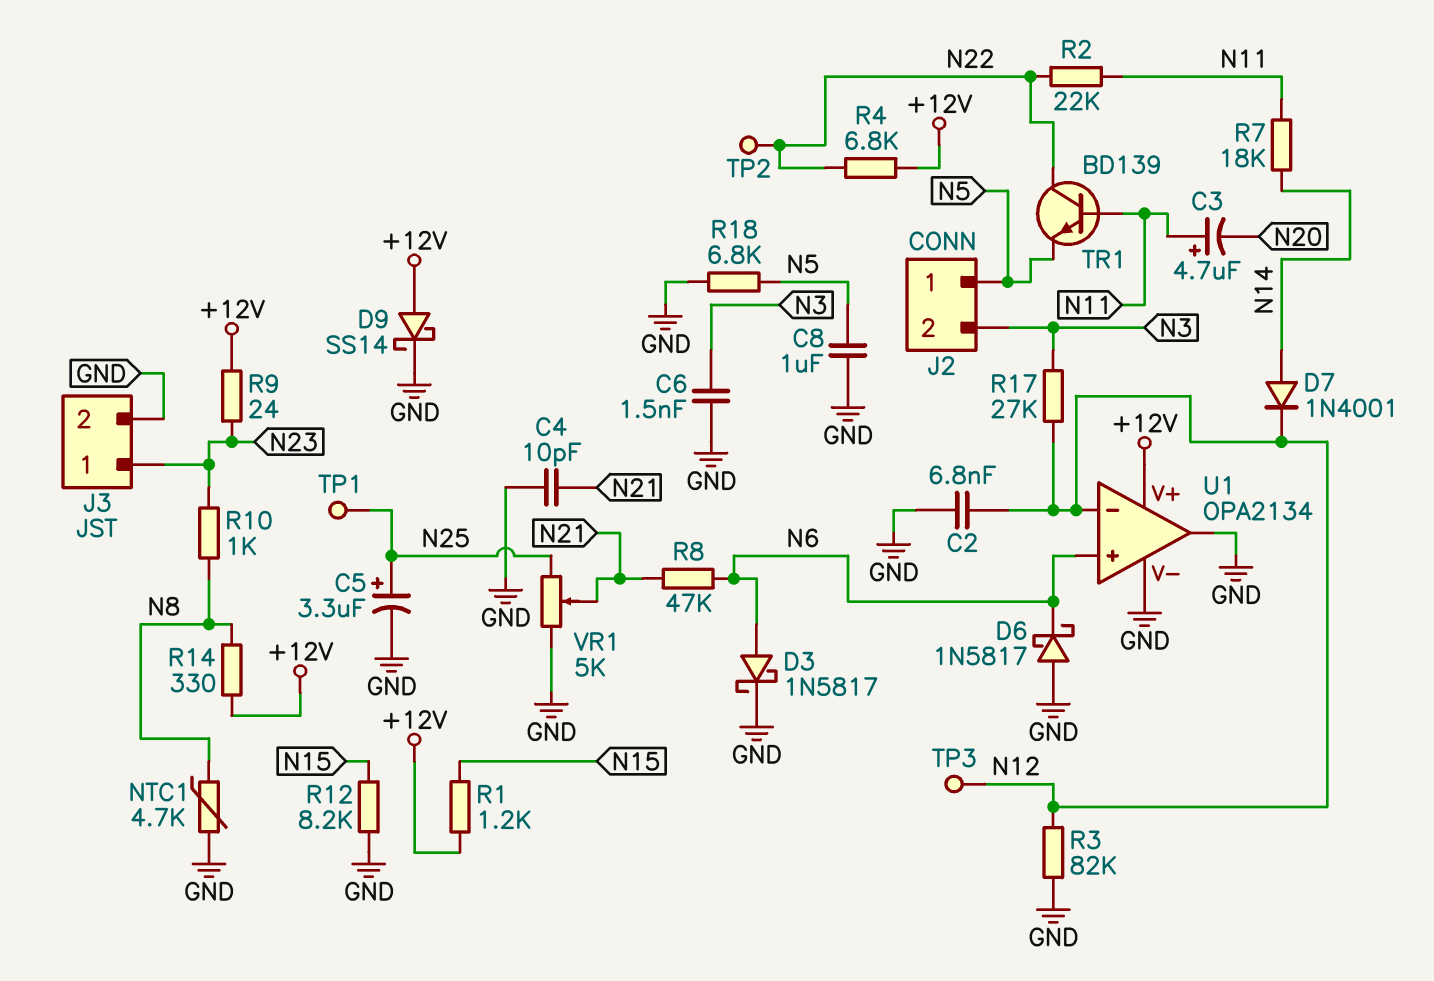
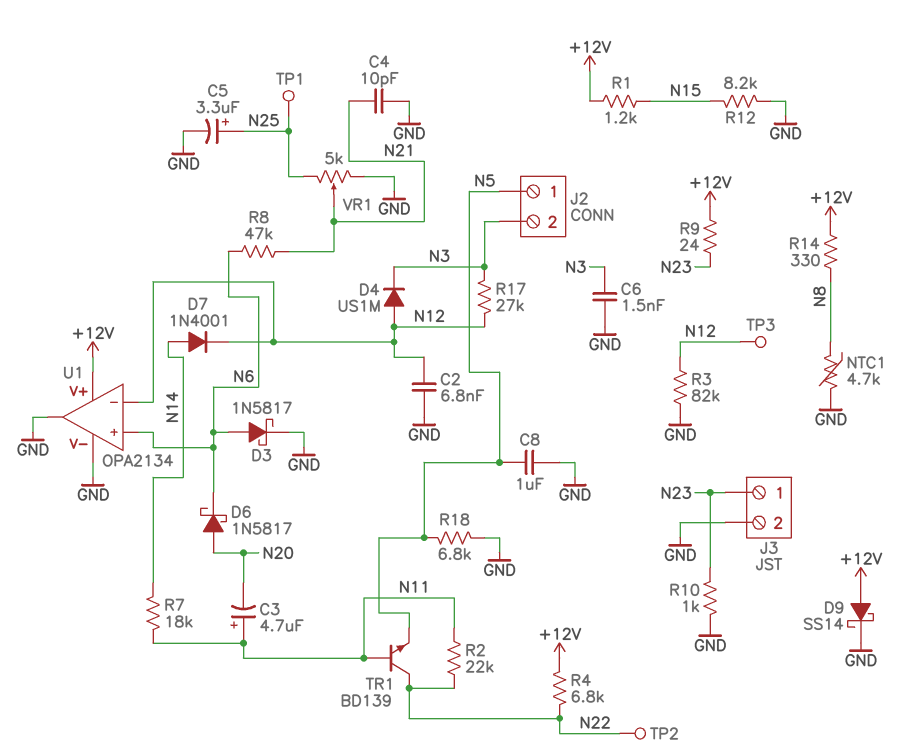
D4: none -> diode US1M (A N12, K N3)
D6: schottky 1N5817 (A GND, K N6) -> schottky 1N5817 (A N20, K N6)
R10: 1k (N8, N23) -> 1k (GND, N23)

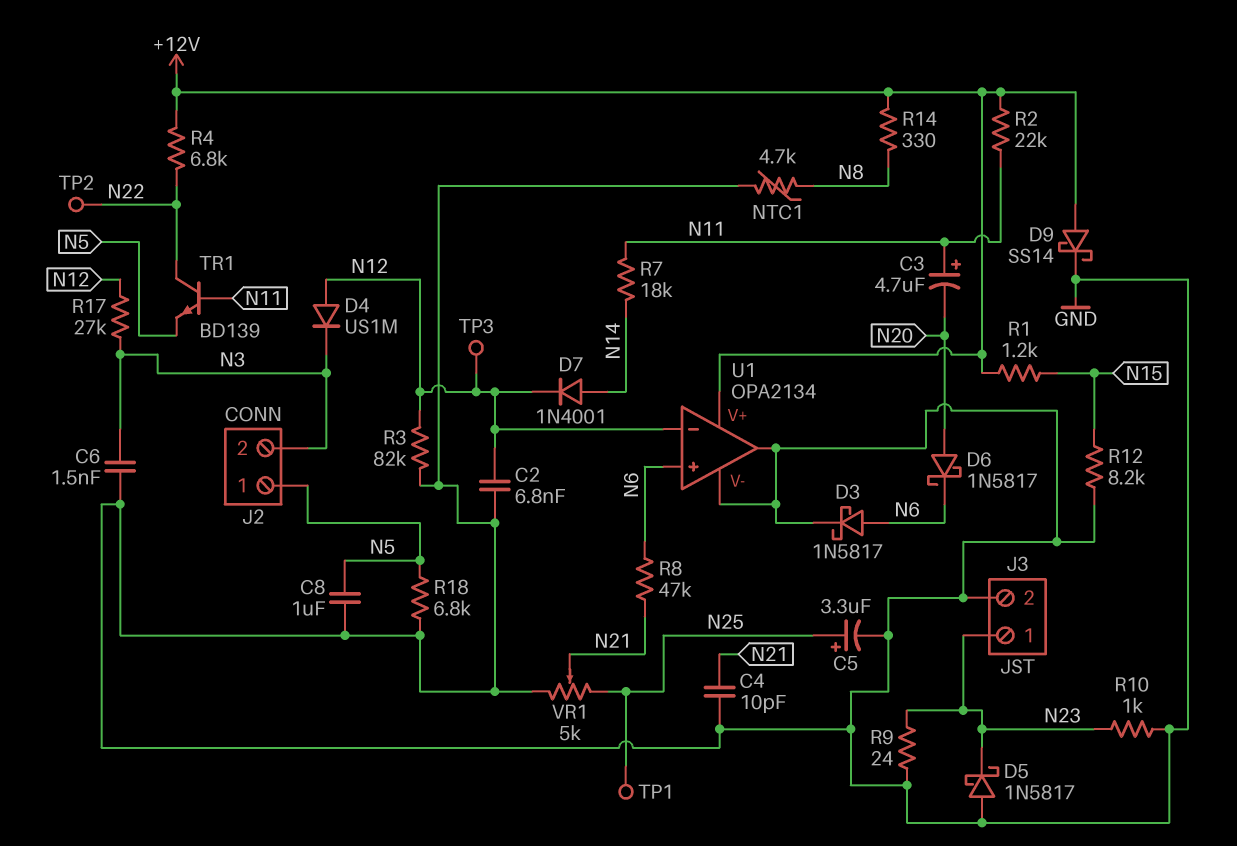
D5: none -> schottky 1N5817 (A GND, K N23)
R2: 22k (N11, N22) -> 22k (+12V, N11)
R9: 24 (+12V, N23) -> 24 (GND, N23)

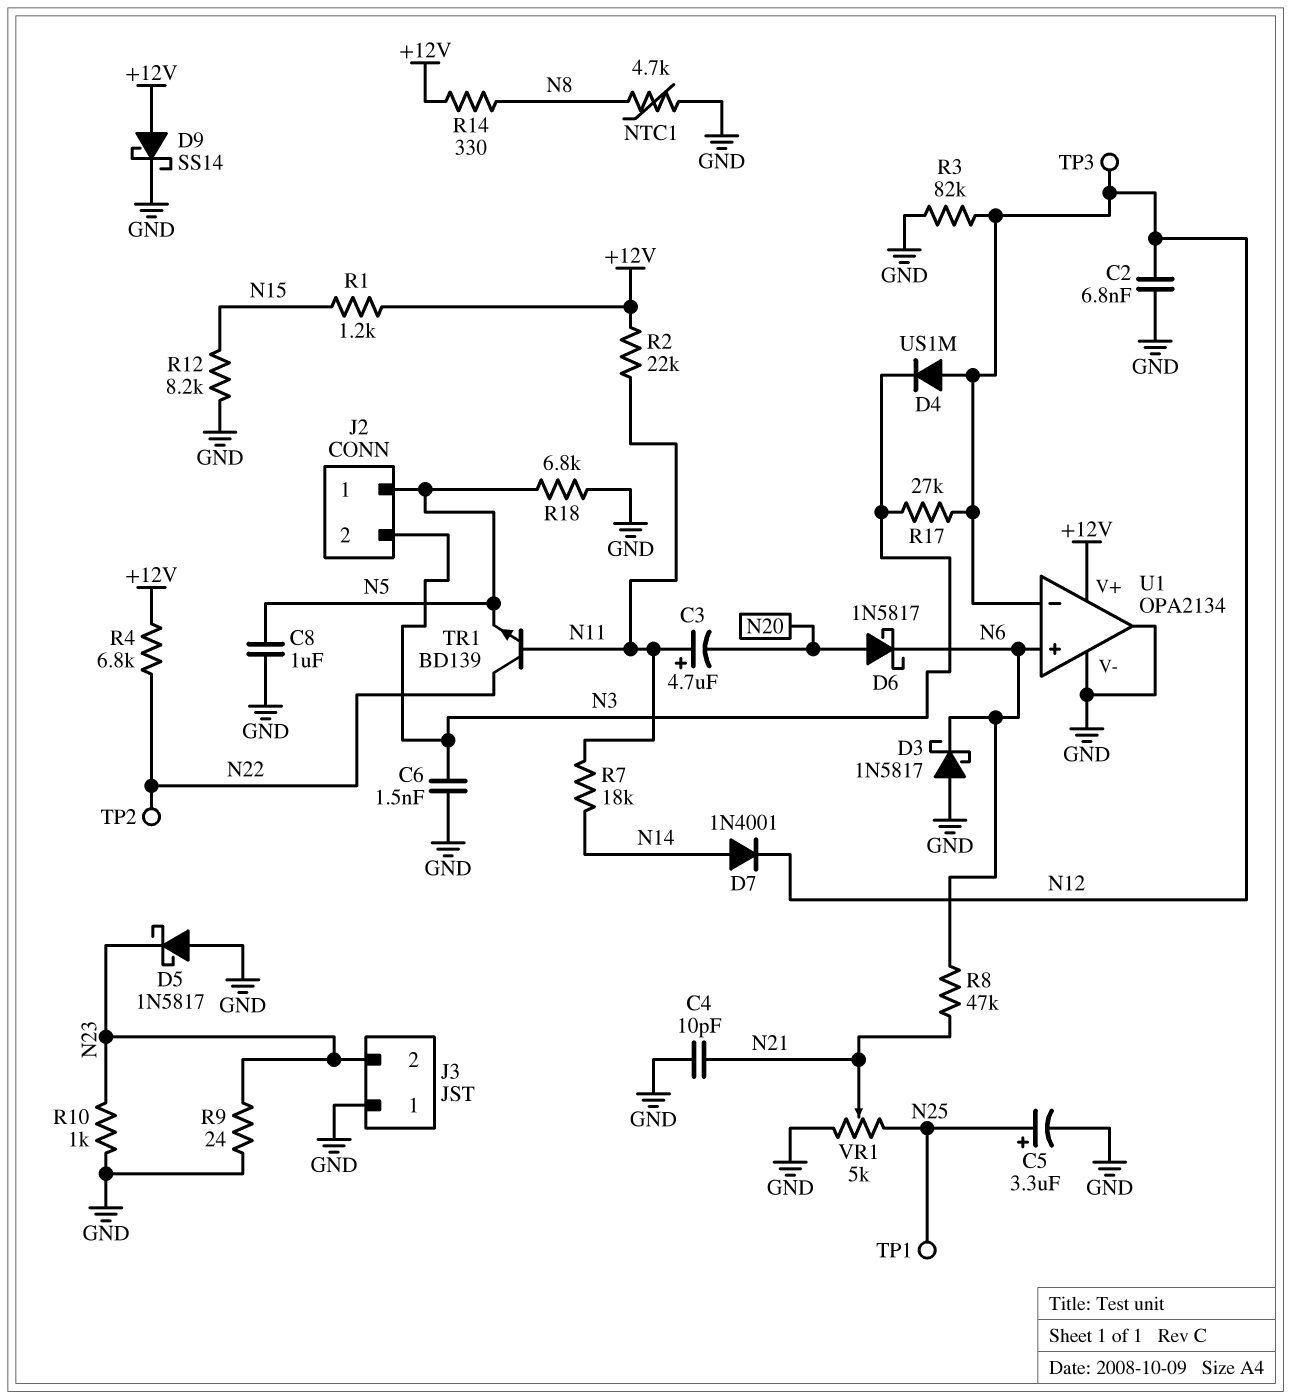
D3: schottky 1N5817 (A N6, K GND) -> schottky 1N5817 (A GND, K N6)
J3 pin 1: N23 -> GND
J3 pin 2: GND -> N23

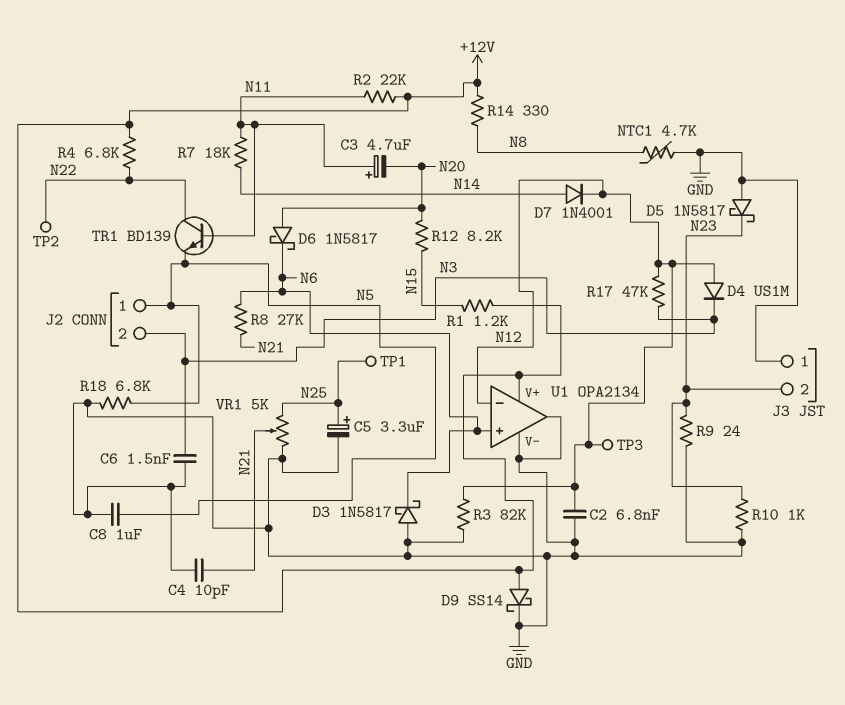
R8: 47k (N6, N21) -> 27k (N6, N21)
R12: 8.2k (GND, N15) -> 8.2k (N15, N20)
R17: 27k (N3, N12) -> 47k (N3, N12)

